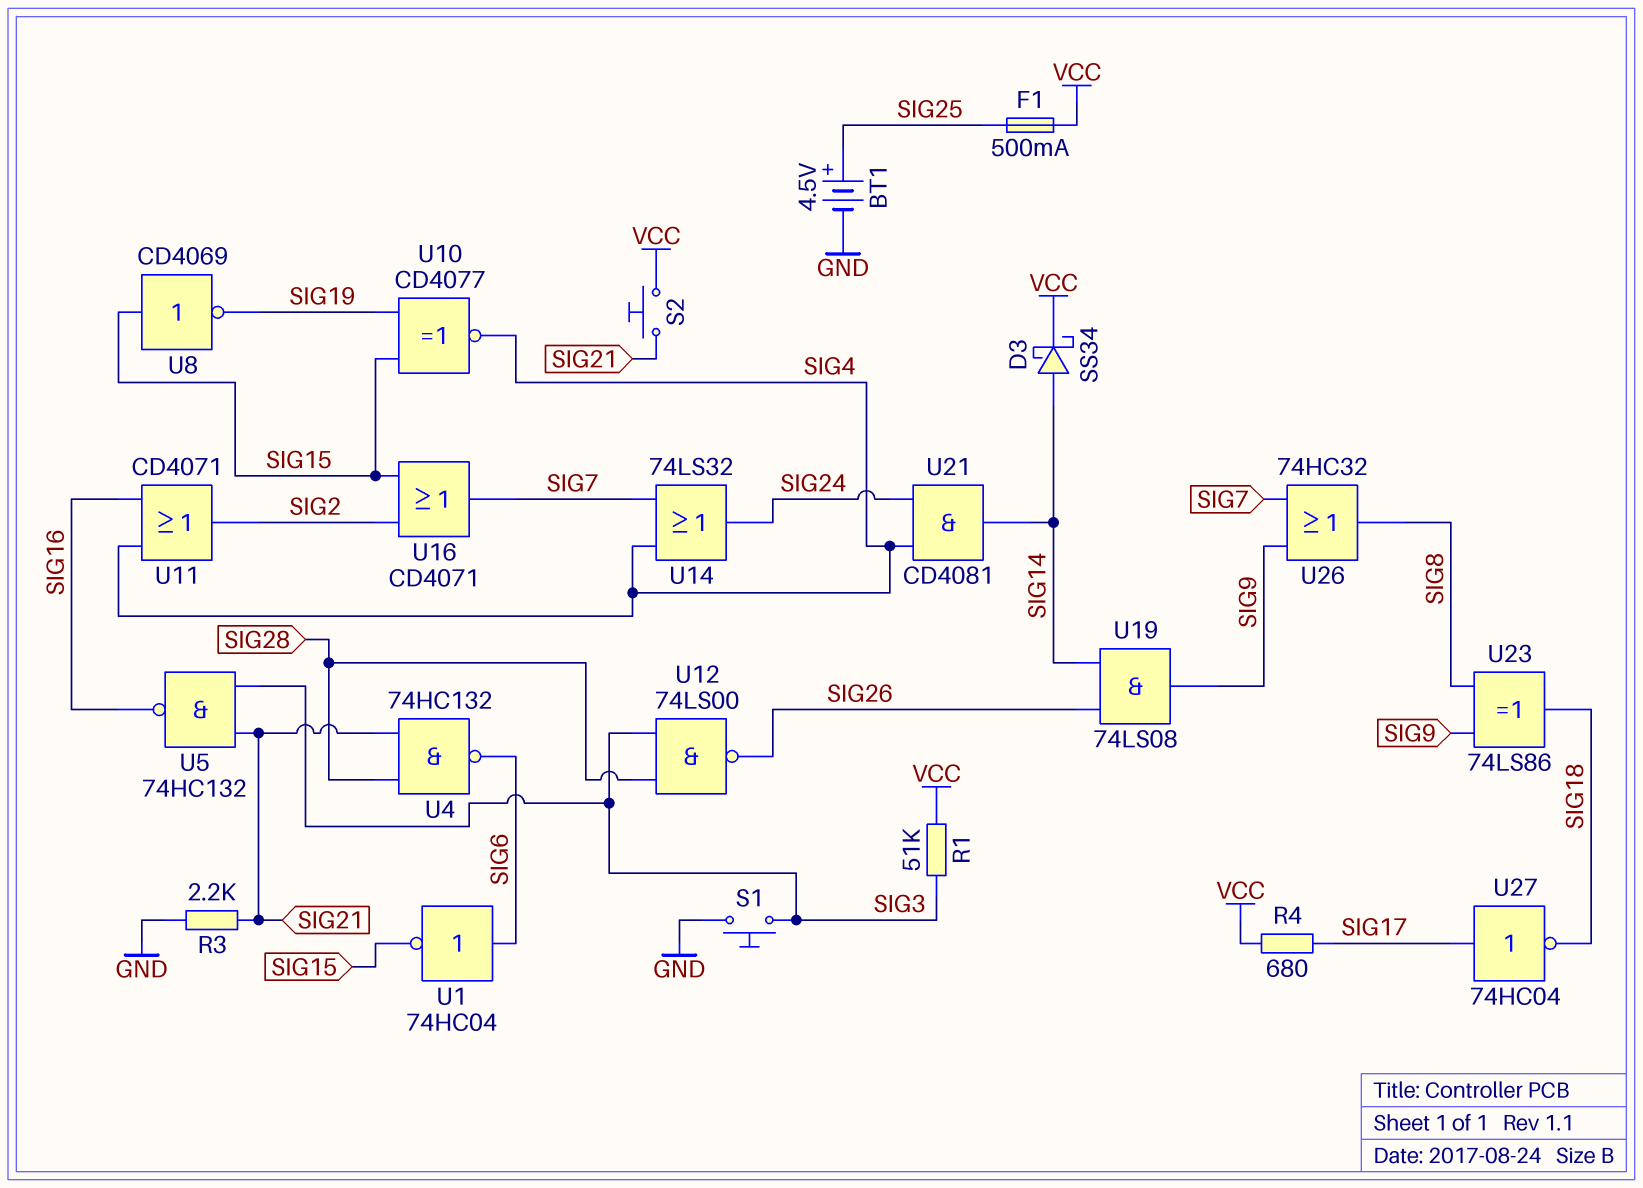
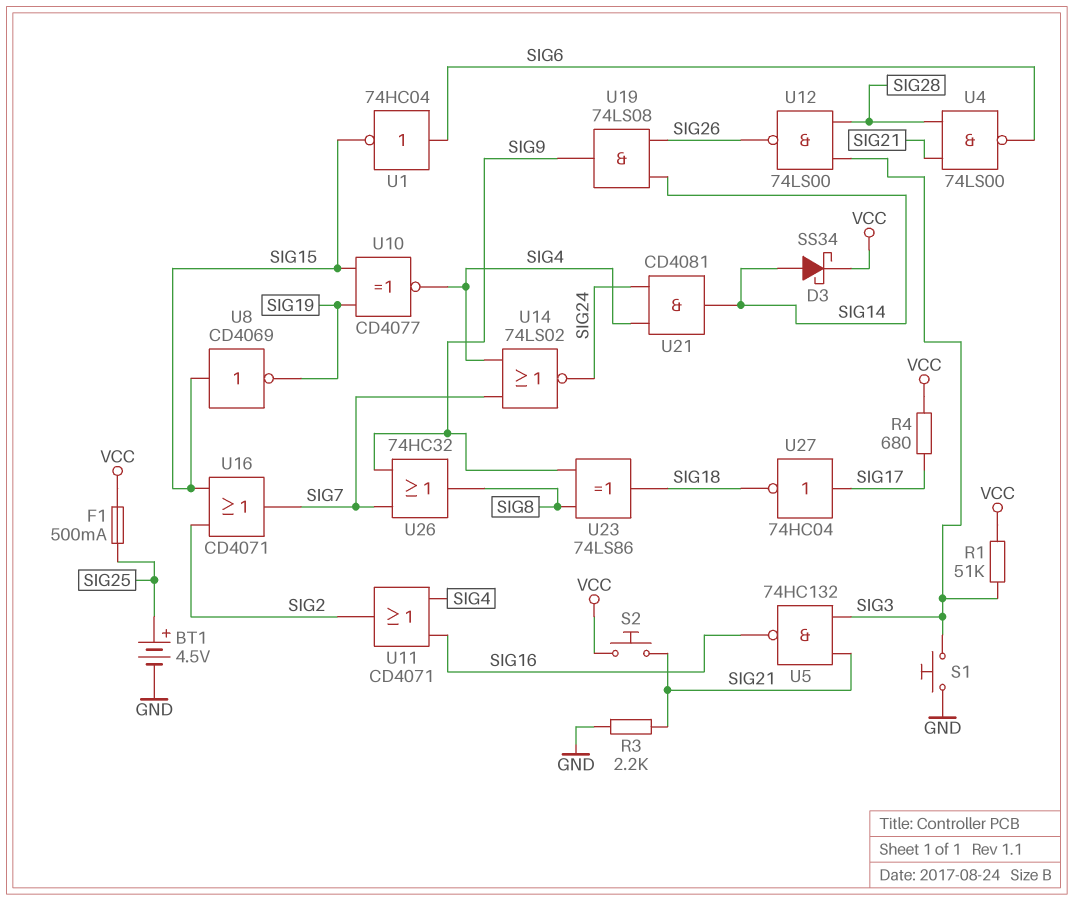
U4: NAND 74HC132 (in SIG21, in SIG28, out SIG6) -> NAND 74LS00 (in SIG21, in SIG28, out SIG6)
U14: OR 74LS32 (in SIG4, in SIG7, out SIG24) -> NOR 74LS02 (in SIG4, in SIG7, out SIG24)

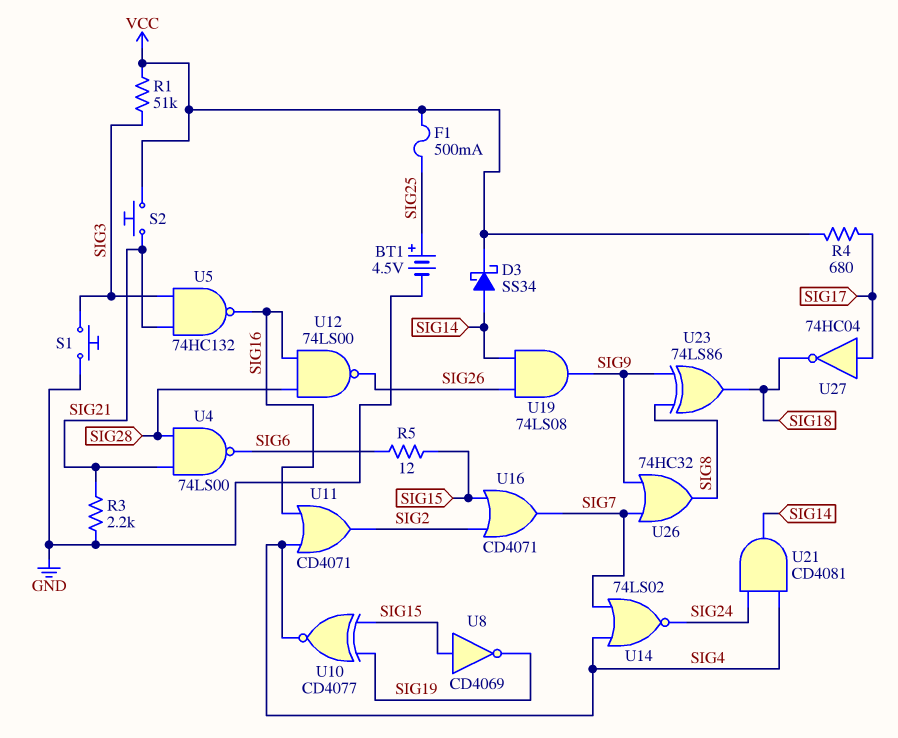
R5: none -> 12 (SIG6, SIG15)
U1: NOT 74HC04 (in SIG6, out SIG15) -> none
U12: NAND 74LS00 (in SIG3, in SIG28, out SIG26) -> NAND 74LS00 (in SIG16, in SIG28, out SIG26)

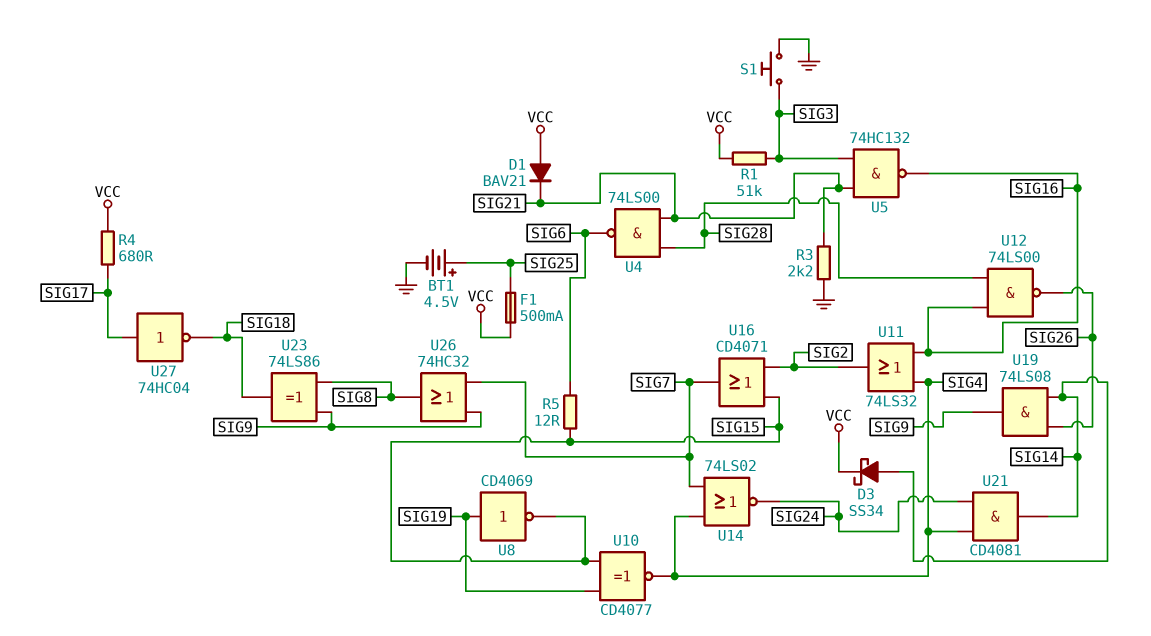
D1: none -> diode BAV21 (A VCC, K SIG21)
S2: button (SIG21, VCC) -> none
U8: NOT CD4069 (in SIG15, out SIG19) -> NOT CD4069 (in SIG19, out SIG15)
U11: OR CD4071 (in SIG4, in SIG16, out SIG2) -> OR 74LS32 (in SIG4, in SIG16, out SIG2)

